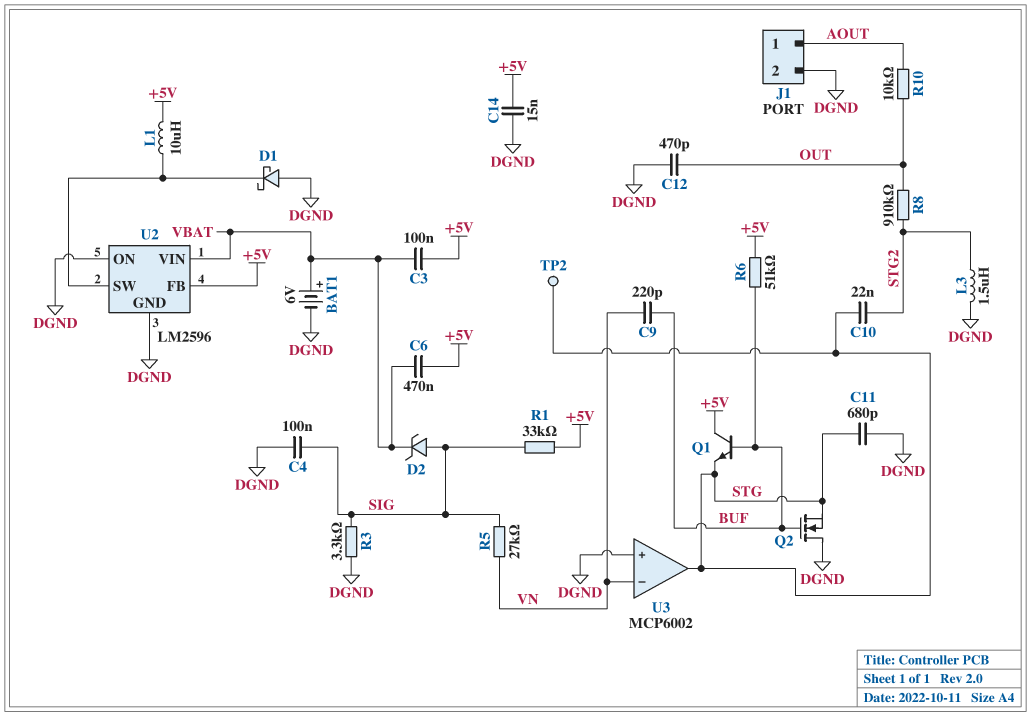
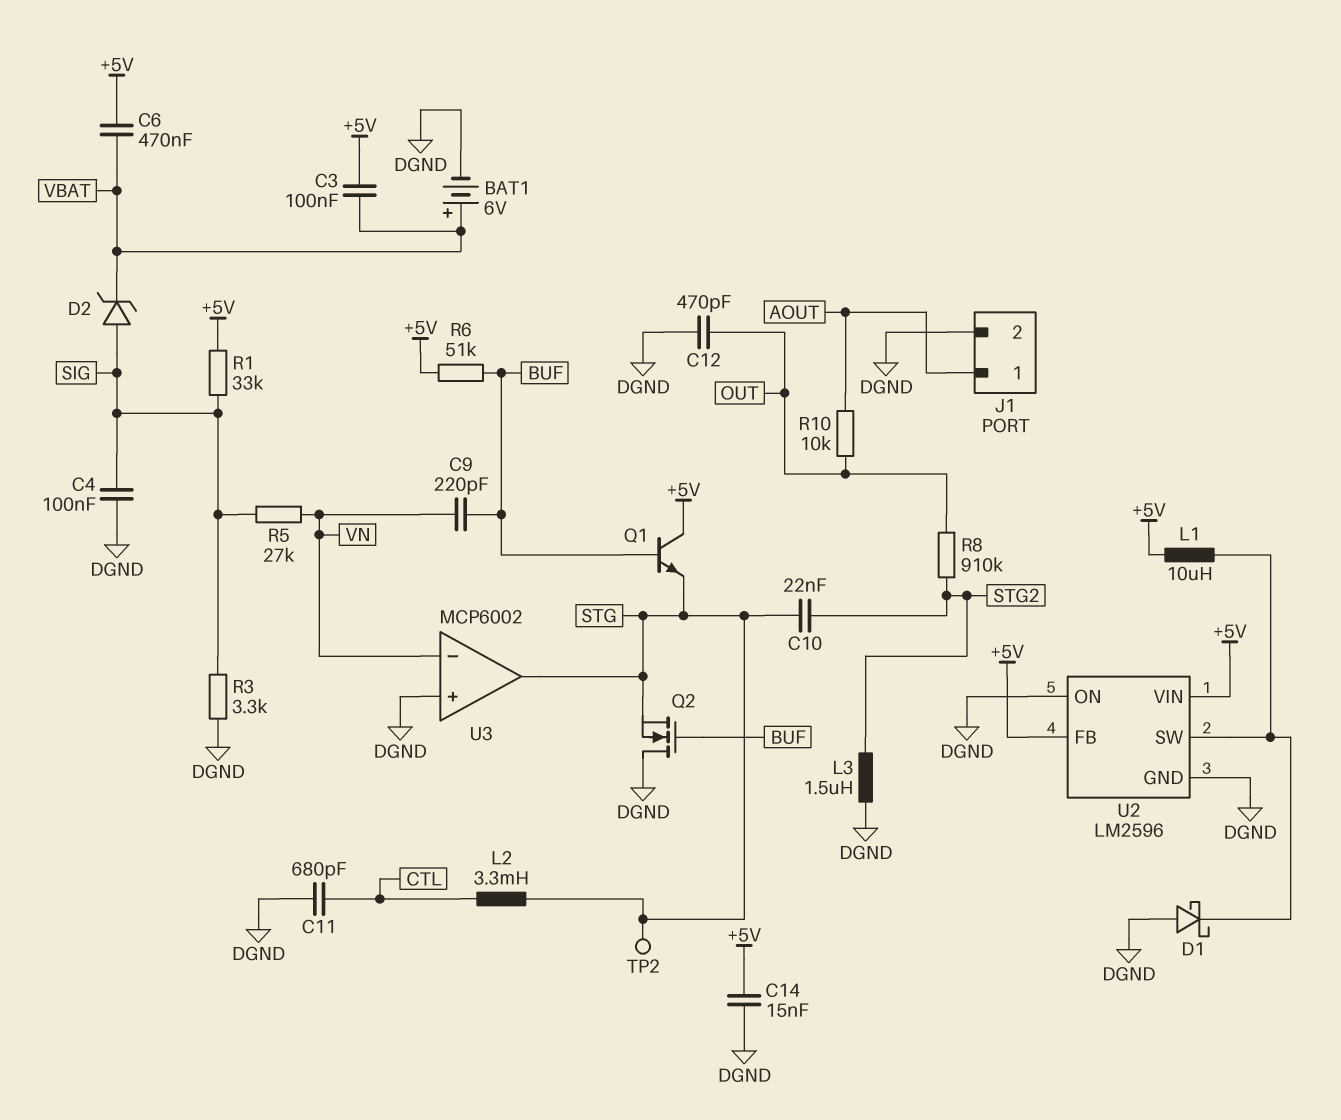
C11: 680pF (DGND, STG) -> 680pF (CTL, DGND)
L2: none -> 3.3mH (CTL, STG)
U2 pin VIN: VBAT -> +5V

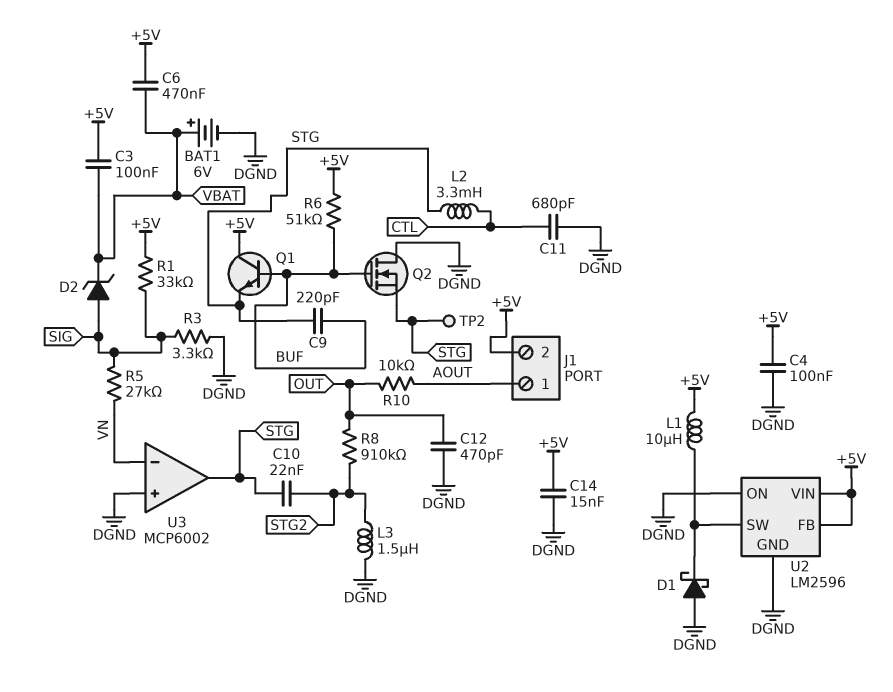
C4: 100nF (DGND, SIG) -> 100nF (+5V, DGND)
C9: 220pF (BUF, VN) -> 220pF (BUF, STG)
J1 pin 2: DGND -> +5V

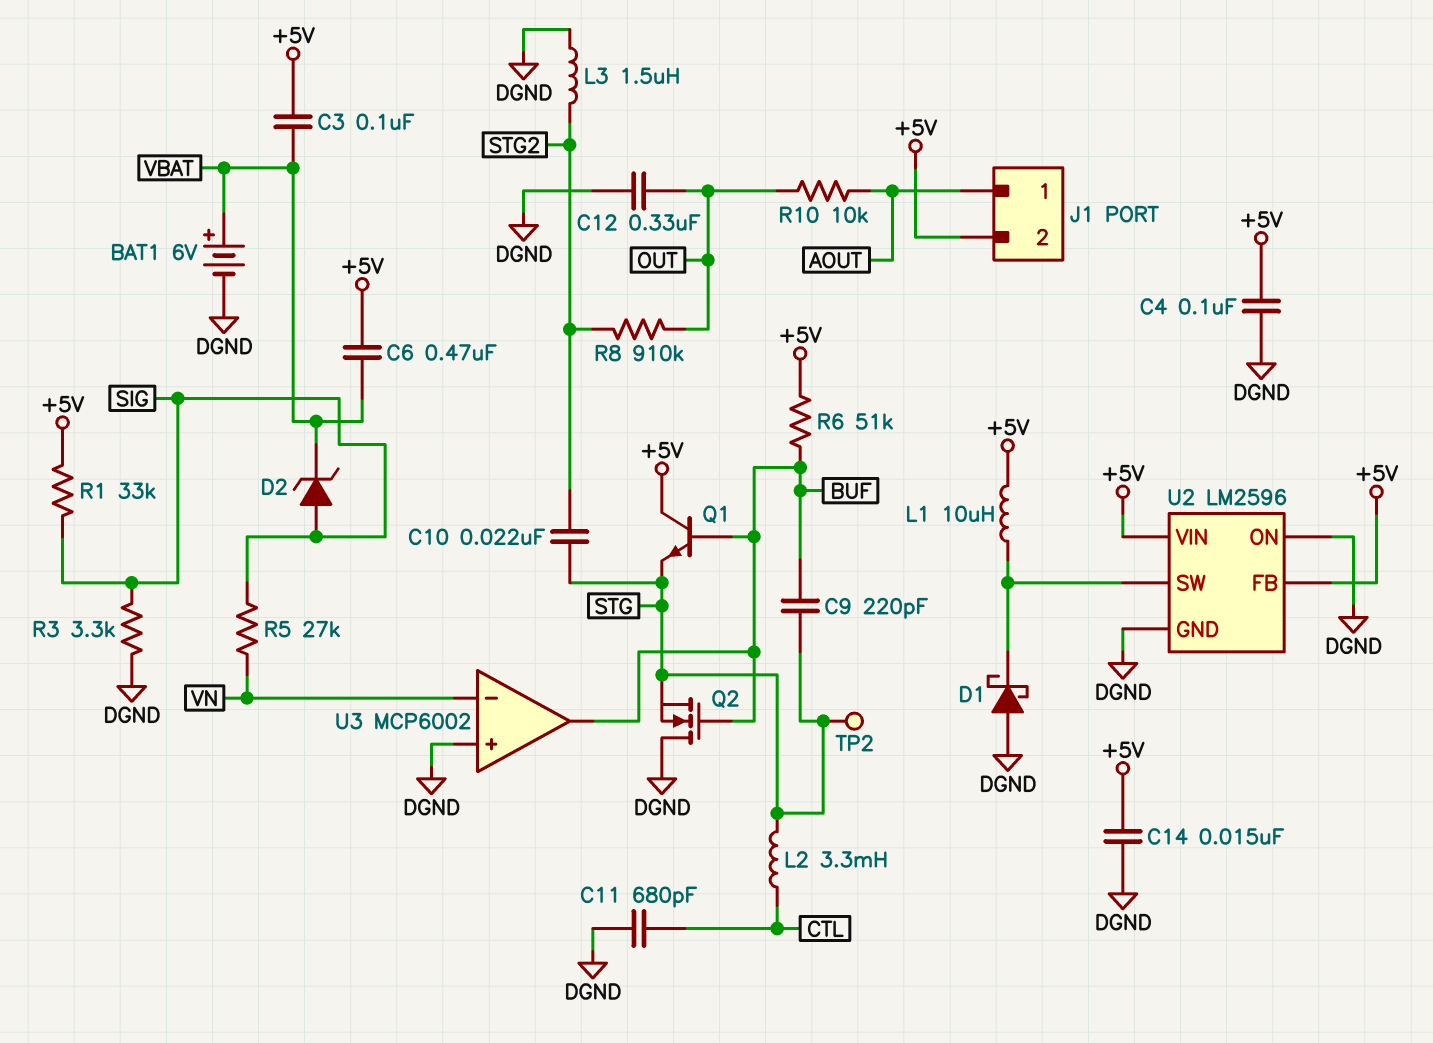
C12: 470pF (DGND, OUT) -> 330nF (DGND, OUT)
U3 pin out: STG -> BUF

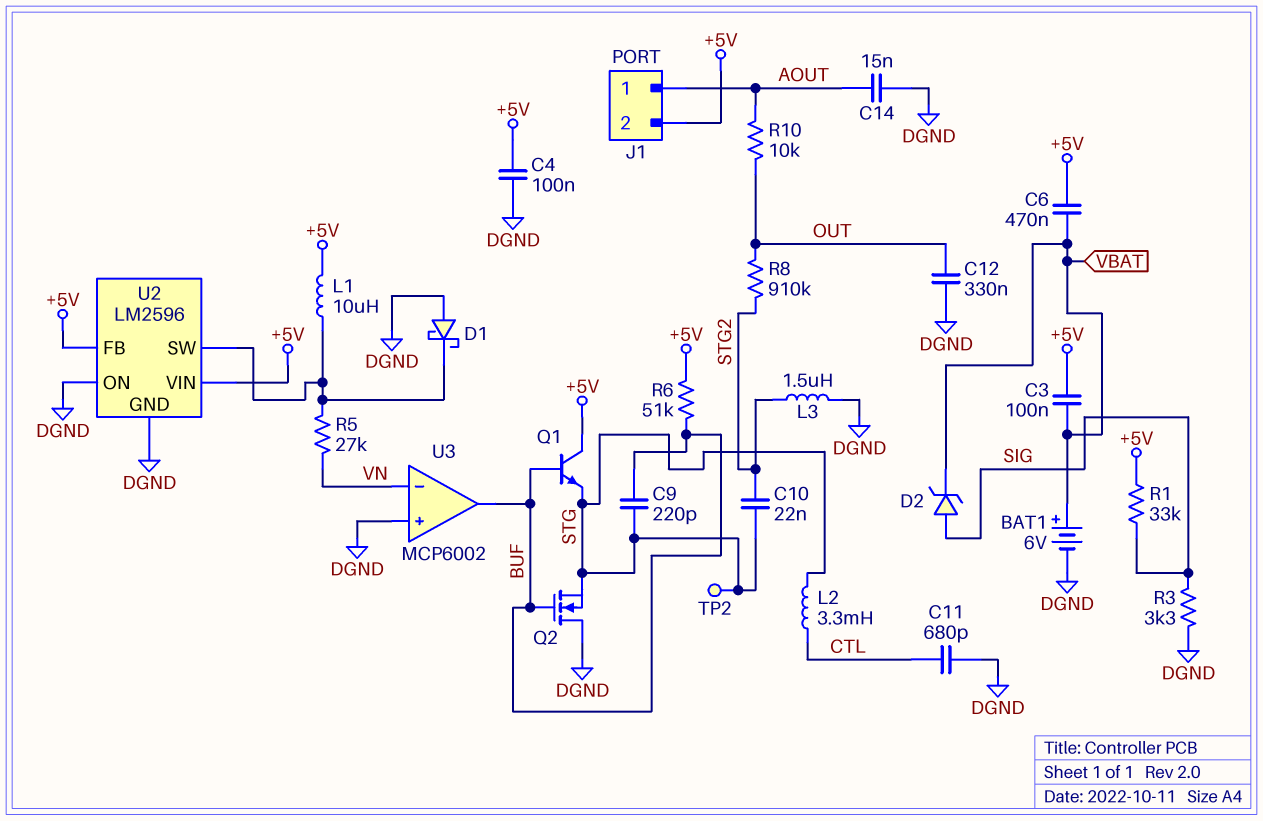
C14: 15nF (+5V, DGND) -> 15nF (AOUT, DGND)
R5: 27k (SIG, VN) -> 27k (U2/SW, VN)

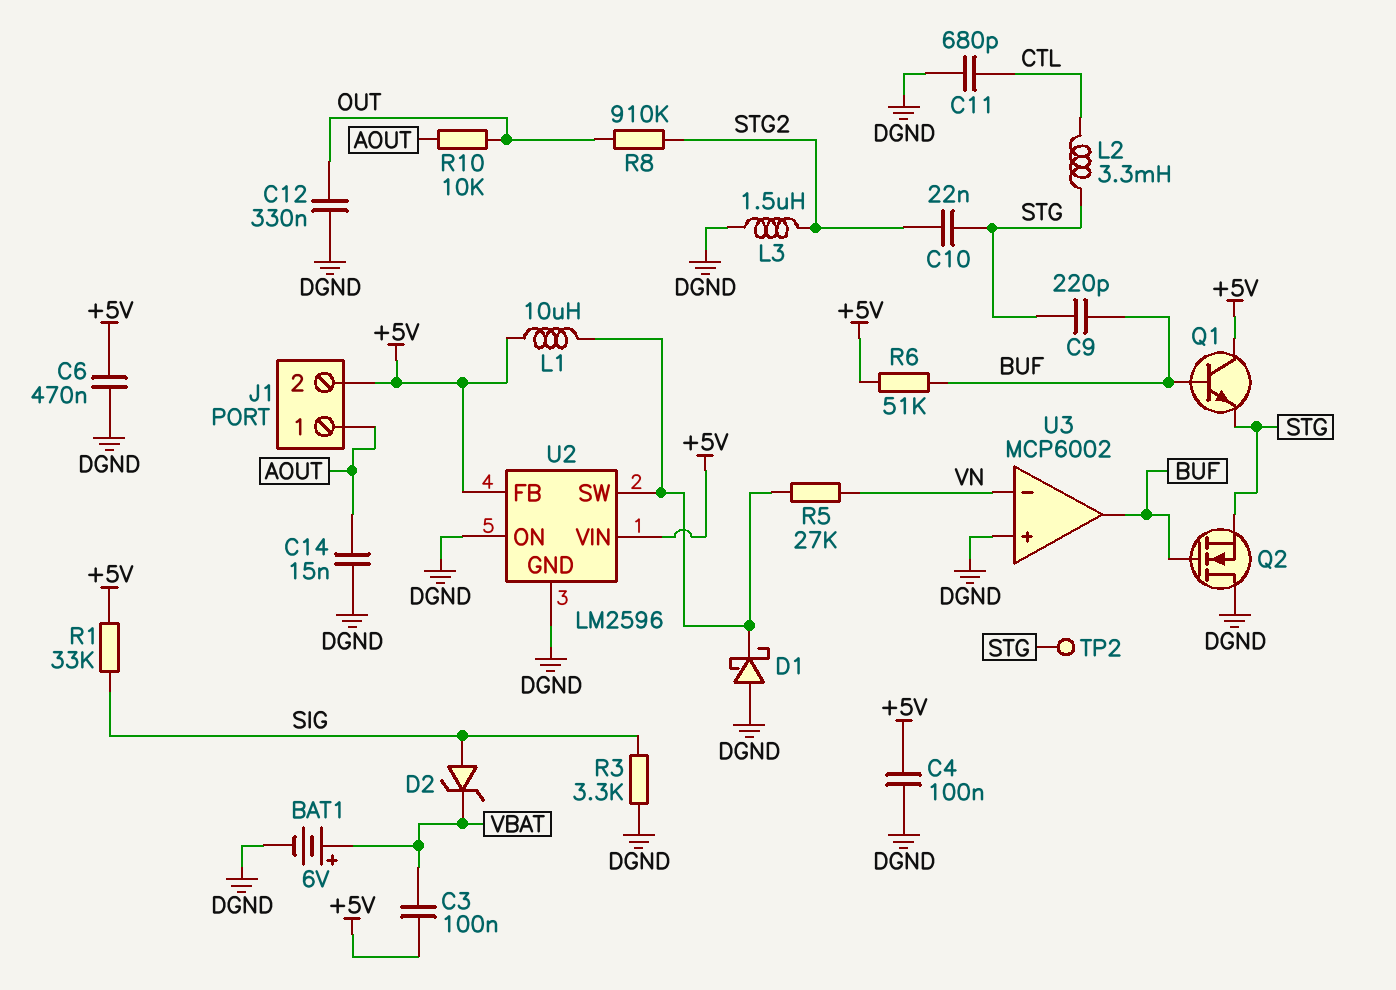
C6: 470nF (+5V, VBAT) -> 470nF (+5V, DGND)

